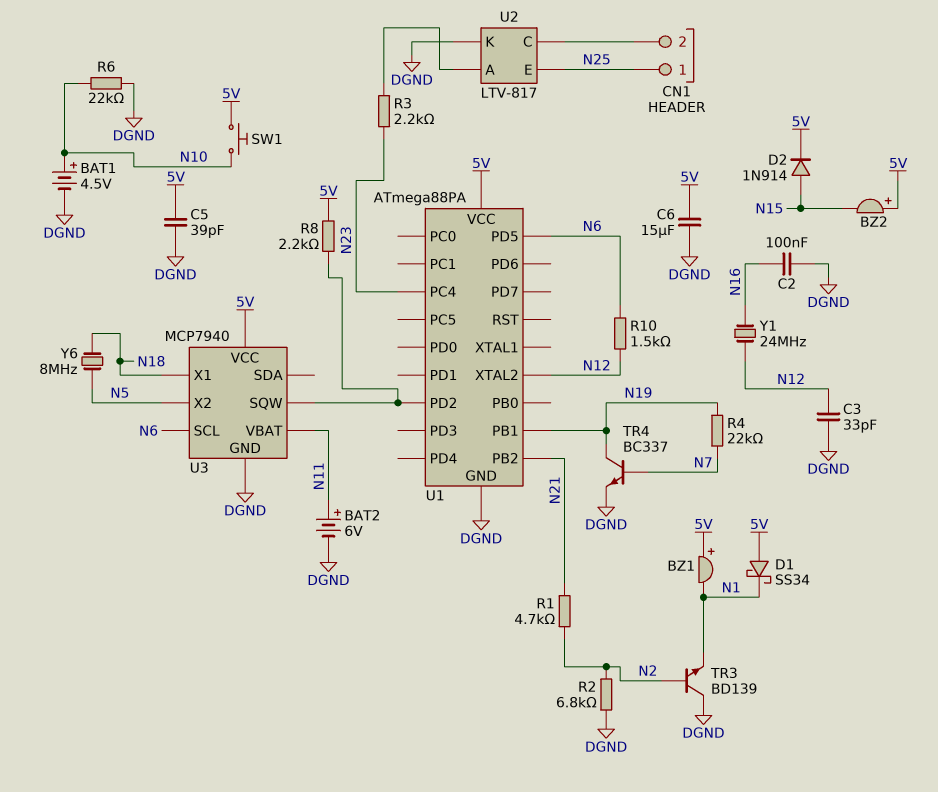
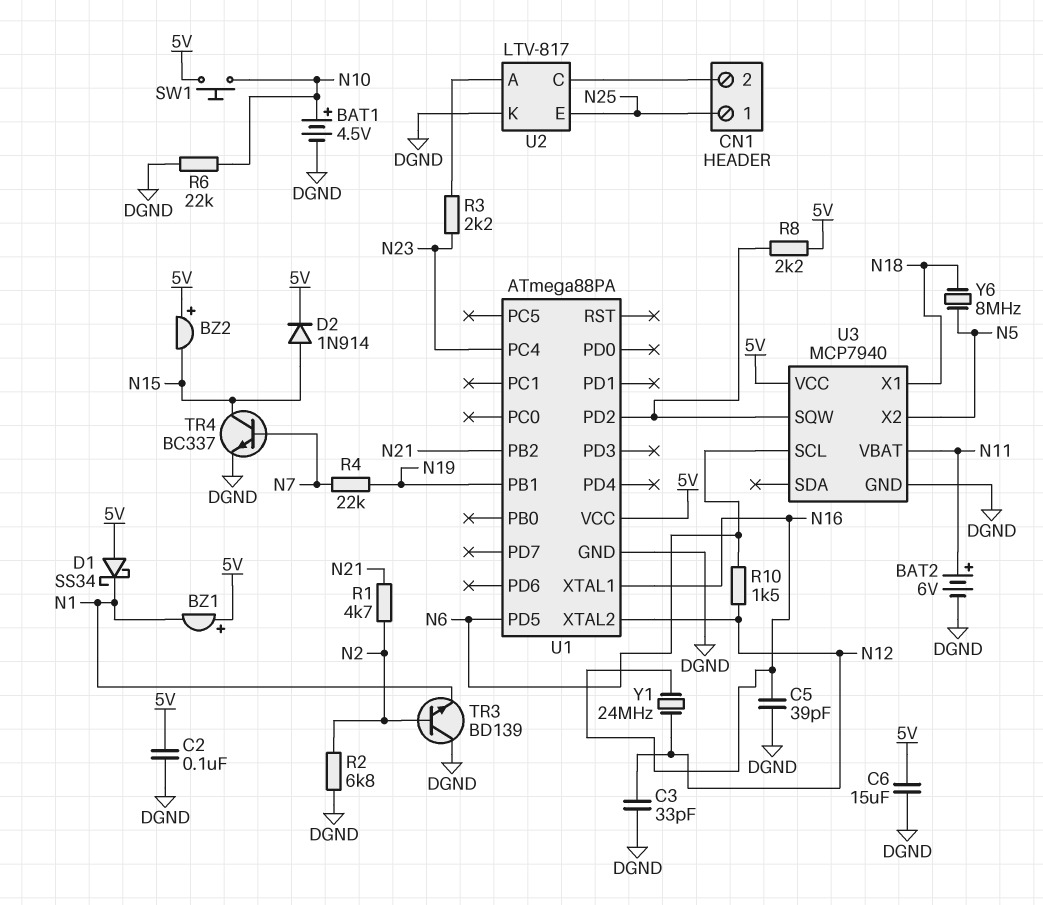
C2: 100nF (DGND, N16) -> 100nF (5V, DGND)
C5: 39pF (5V, DGND) -> 39pF (DGND, N16)
TR4: NPN BC337 (B N7, C N19, E DGND) -> NPN BC337 (B N7, C N15, E DGND)
U1 pin XTAL1: none -> N16

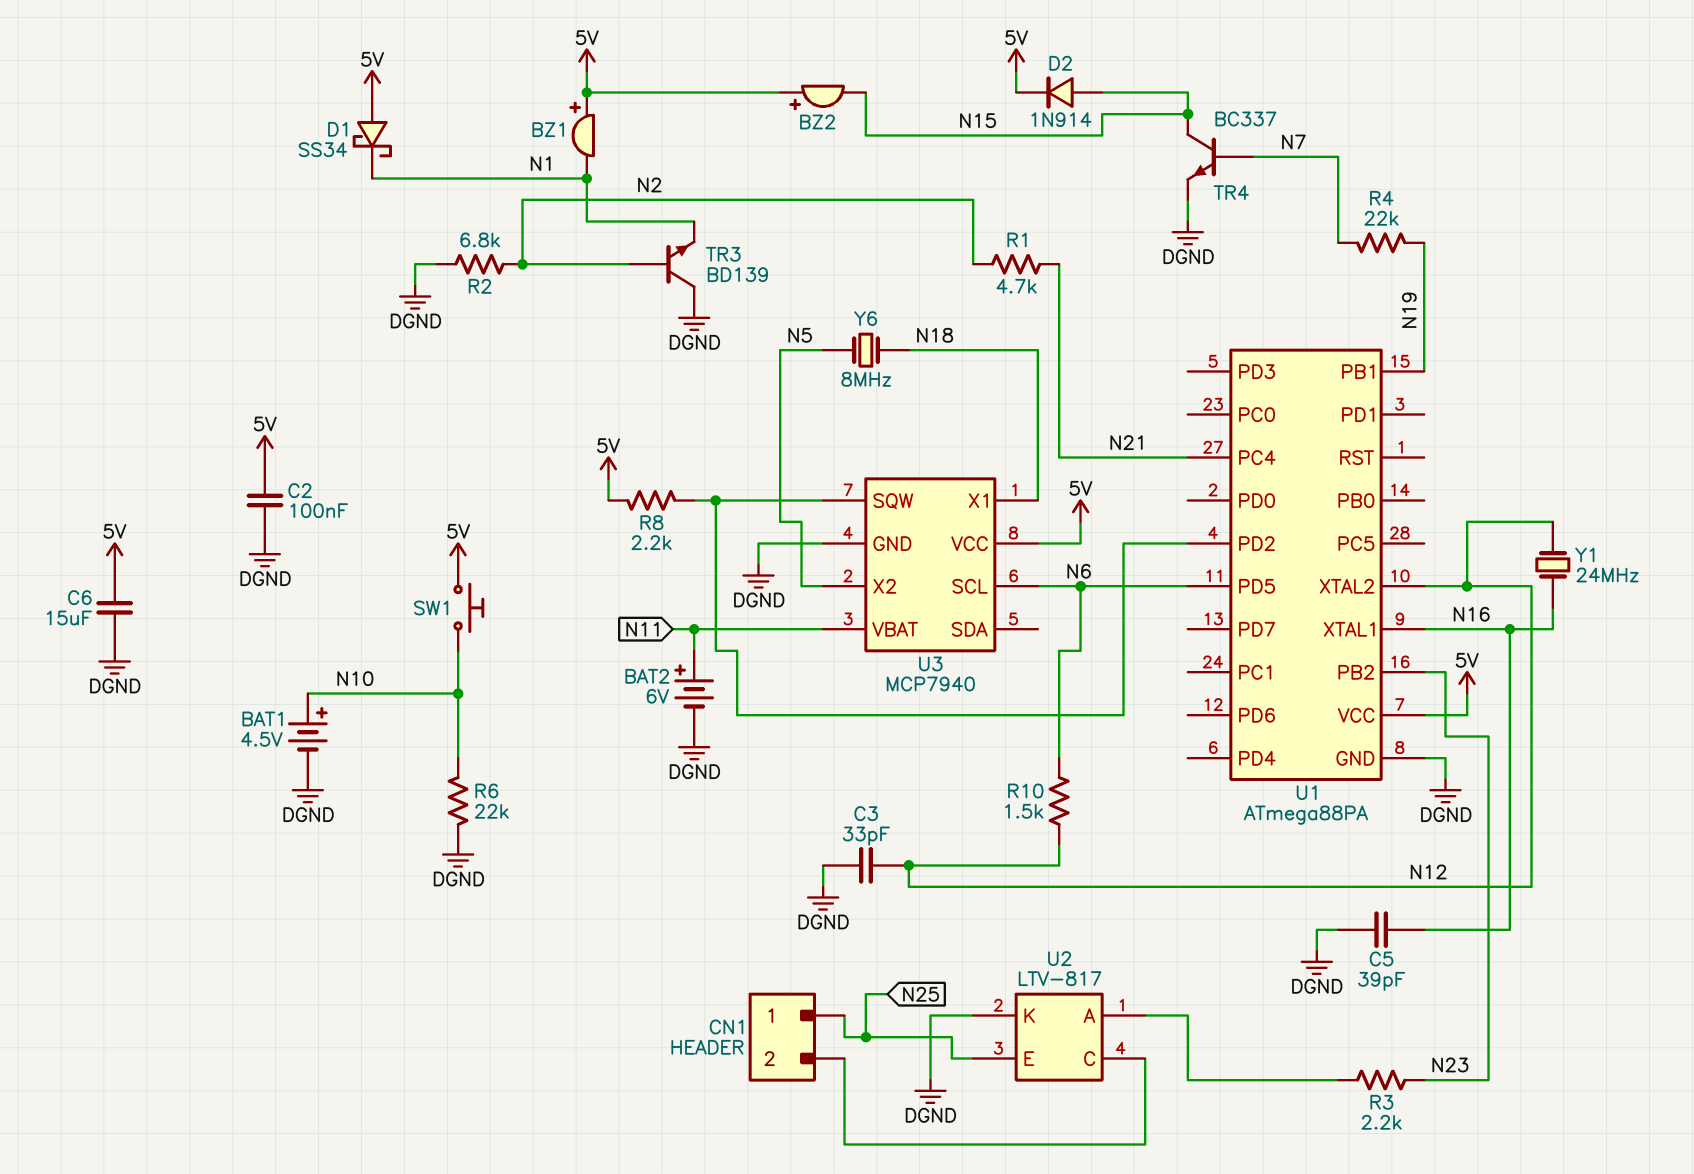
U1 pin PB2: N21 -> N23
U1 pin PC4: N23 -> N21

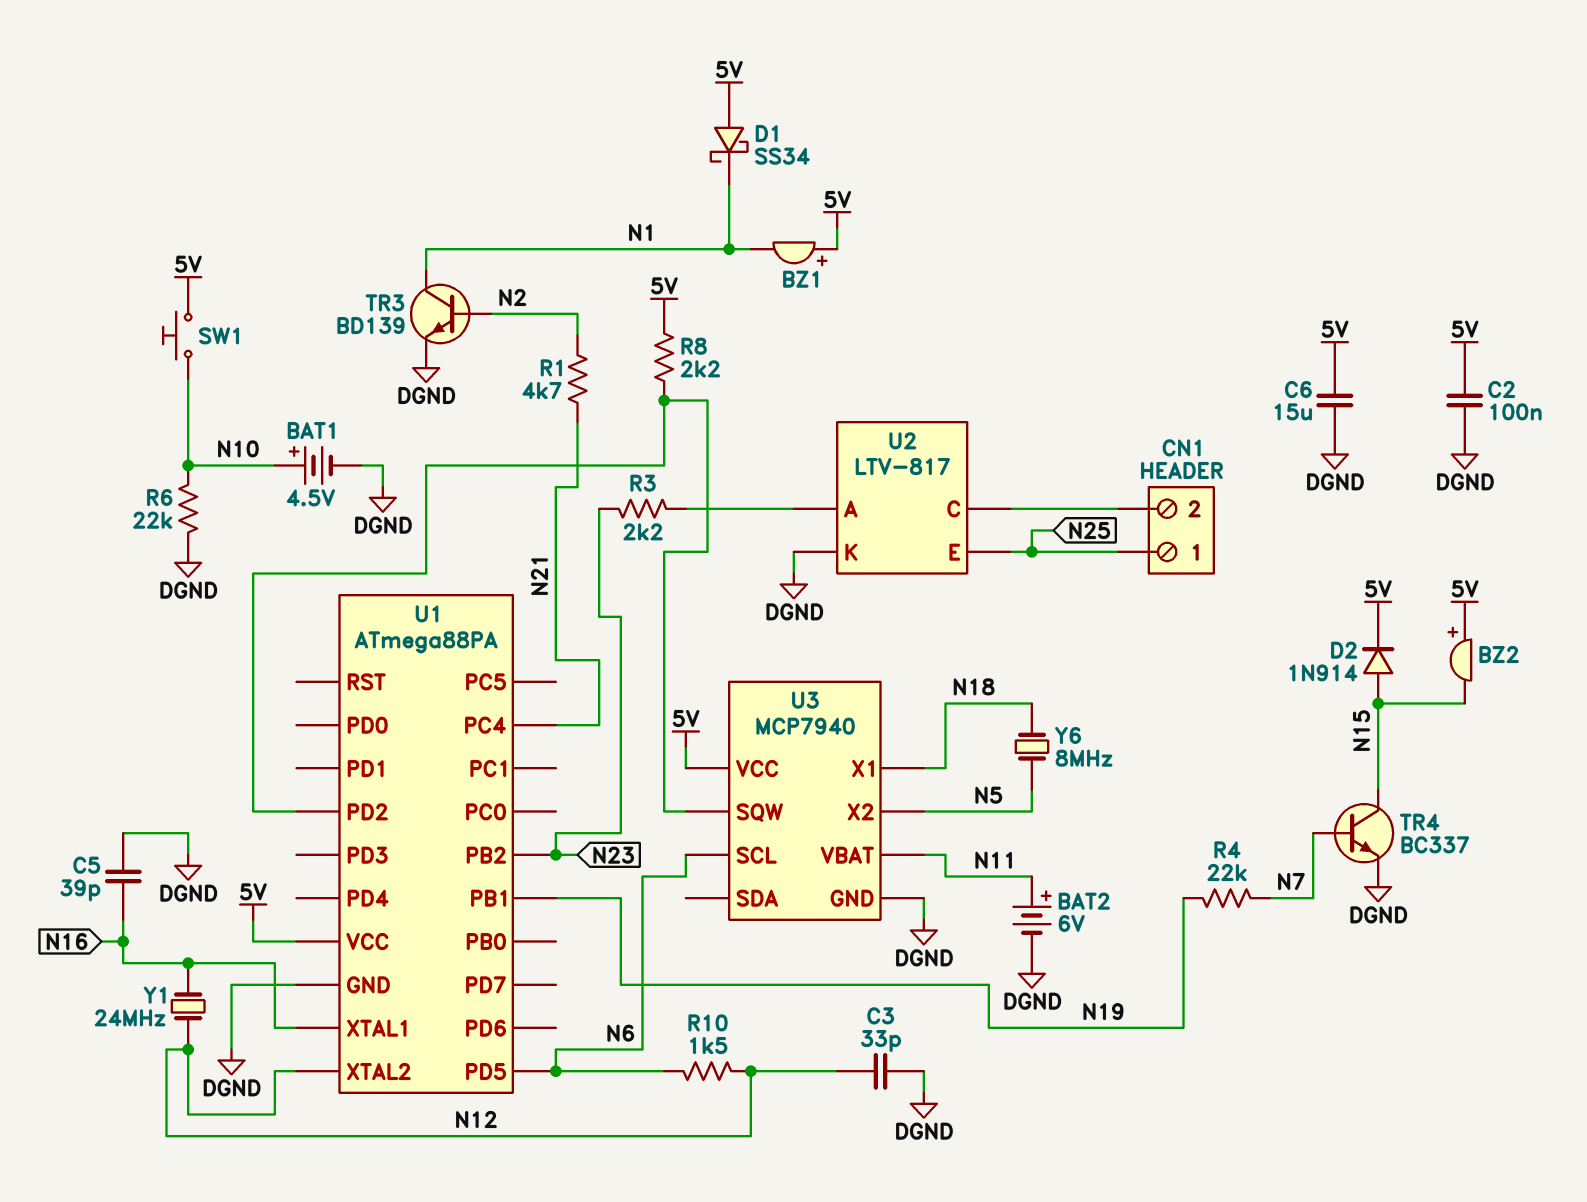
R2: 6.8k (DGND, N2) -> none
TR3: NPN BD139 (B N2, C DGND, E N1) -> NPN BD139 (B N2, C N1, E DGND)

